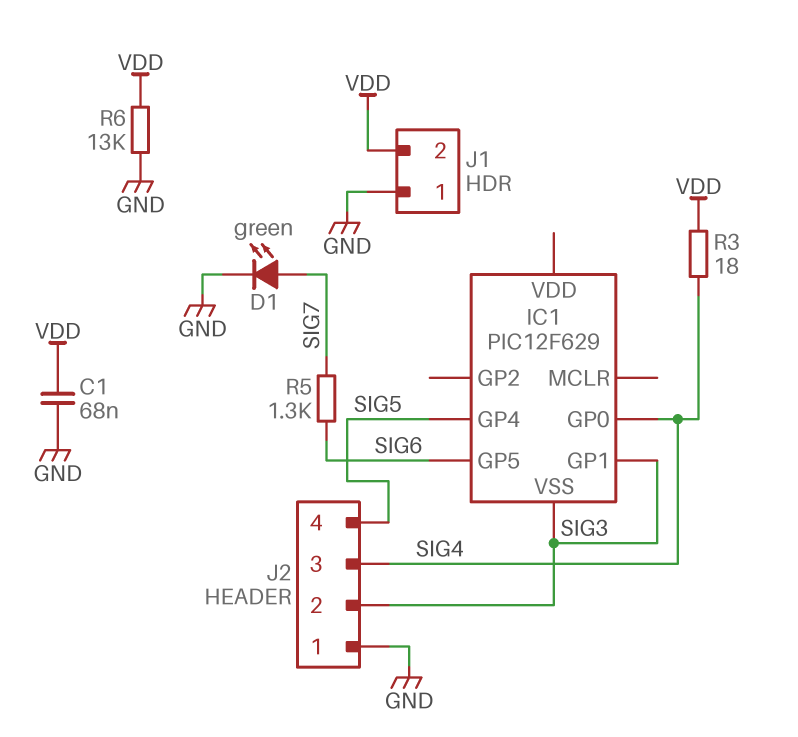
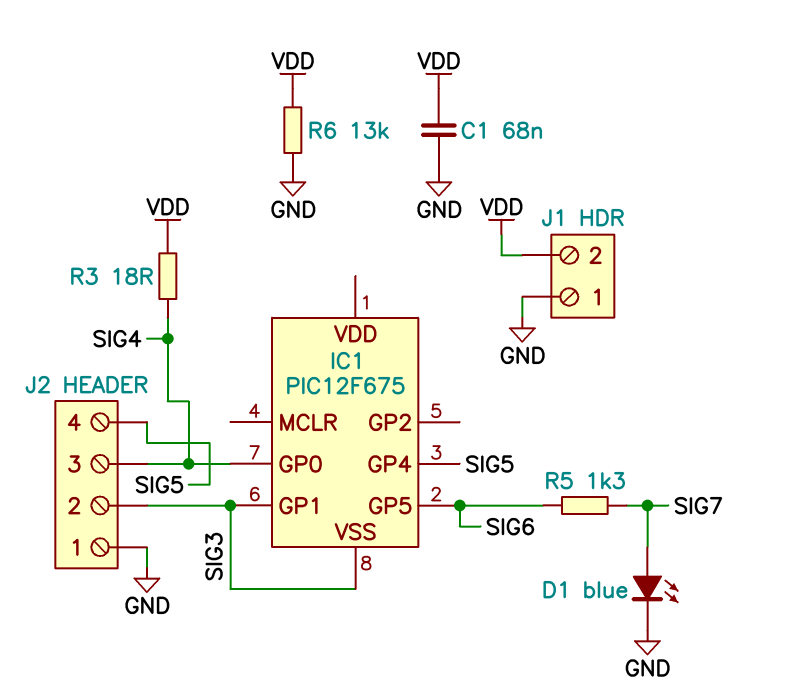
D1: LED green (A SIG7, K GND) -> LED blue (A SIG7, K GND)
IC1: PIC12F629 -> PIC12F675

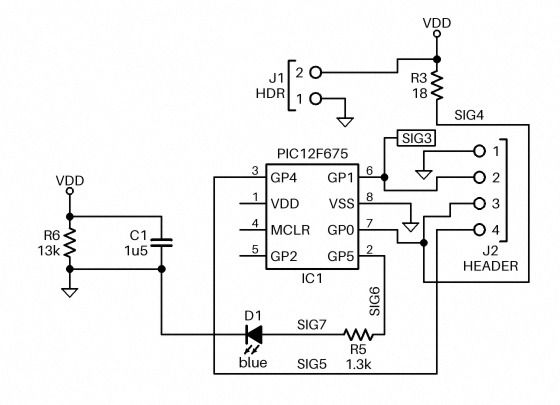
C1: 68nF (GND, VDD) -> 1.5uF (GND, VDD)
IC1 pin VSS: SIG3 -> GND

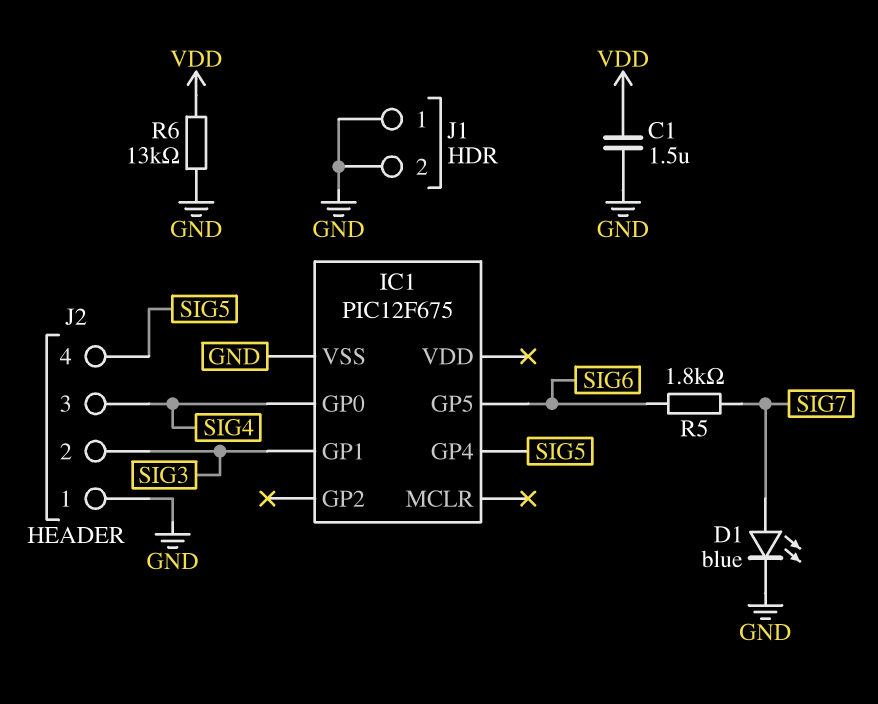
J1 pin 2: VDD -> GND
R3: 18 (SIG4, VDD) -> none
R5: 1.3k (SIG6, SIG7) -> 1.8k (SIG6, SIG7)

